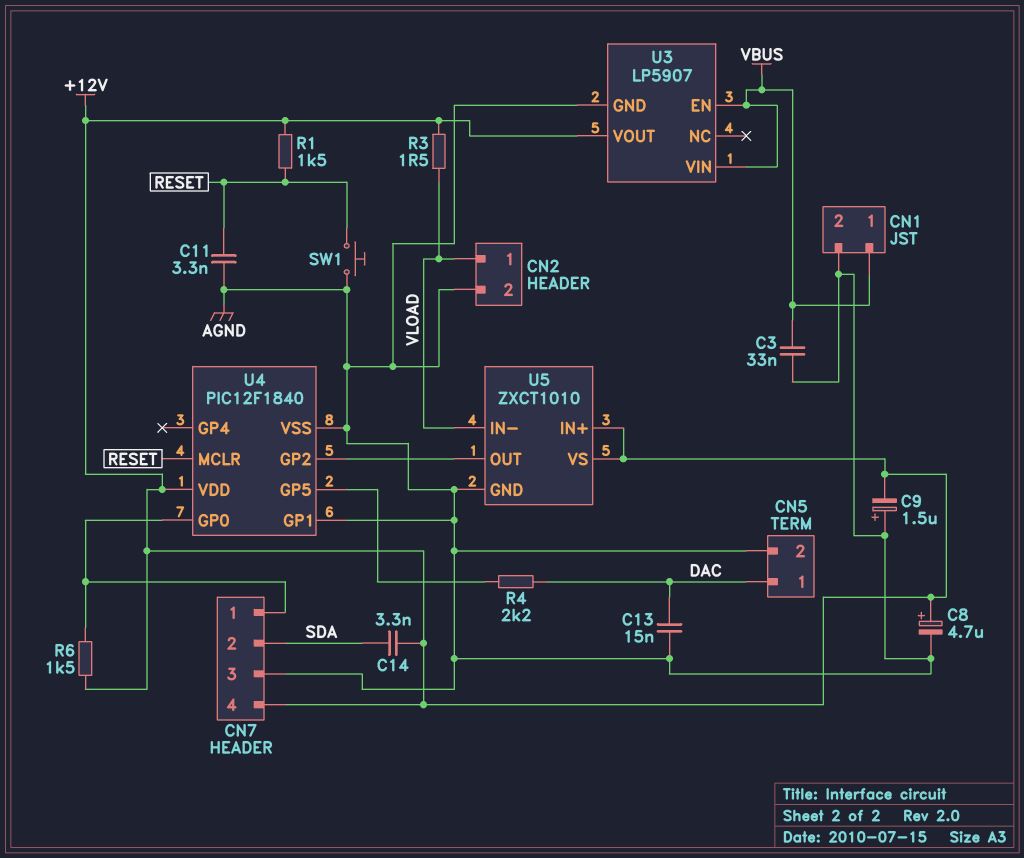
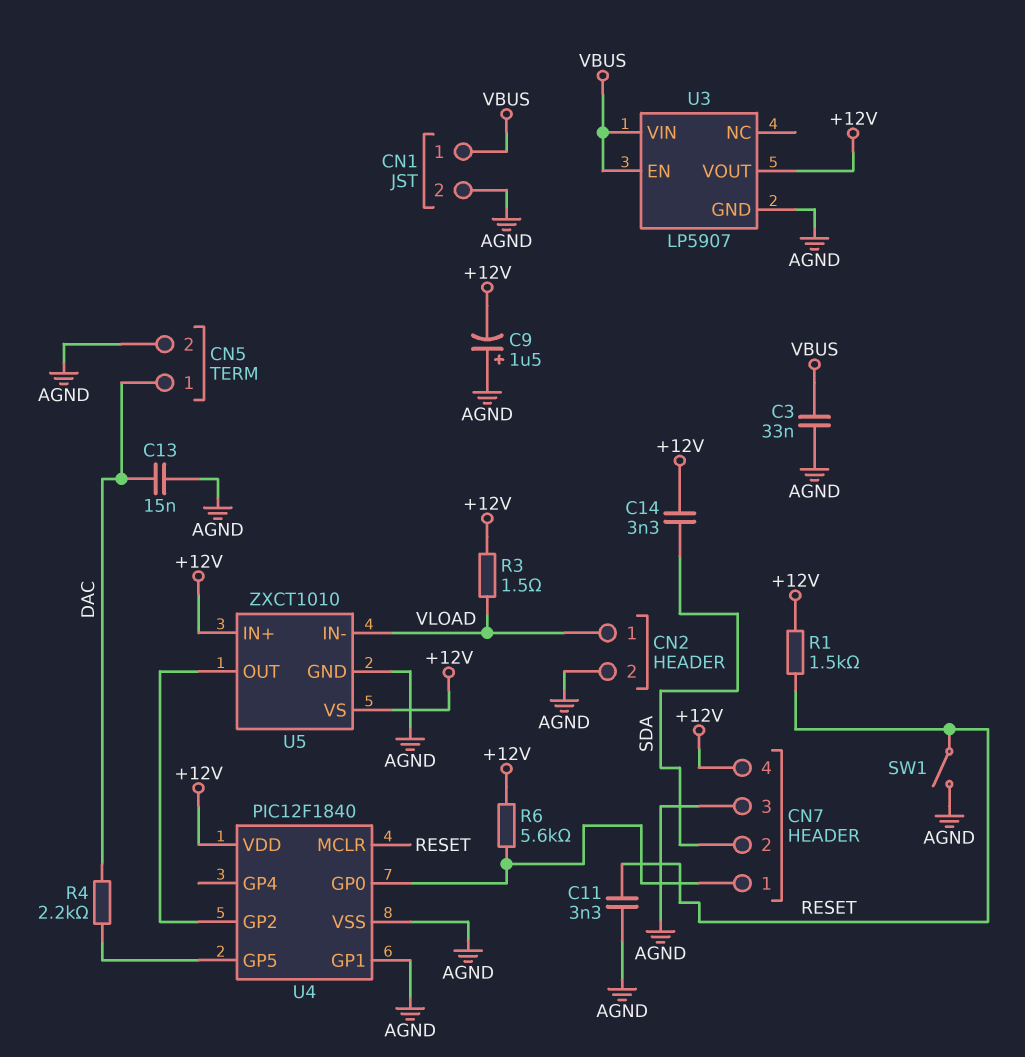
C8: 4.7uF (plus +12V, minus AGND) -> none
R6: 1.5k (+12V, CN7/1) -> 5.6k (+12V, CN7/1)
SW1: button (AGND, RESET) -> switch (AGND, RESET)

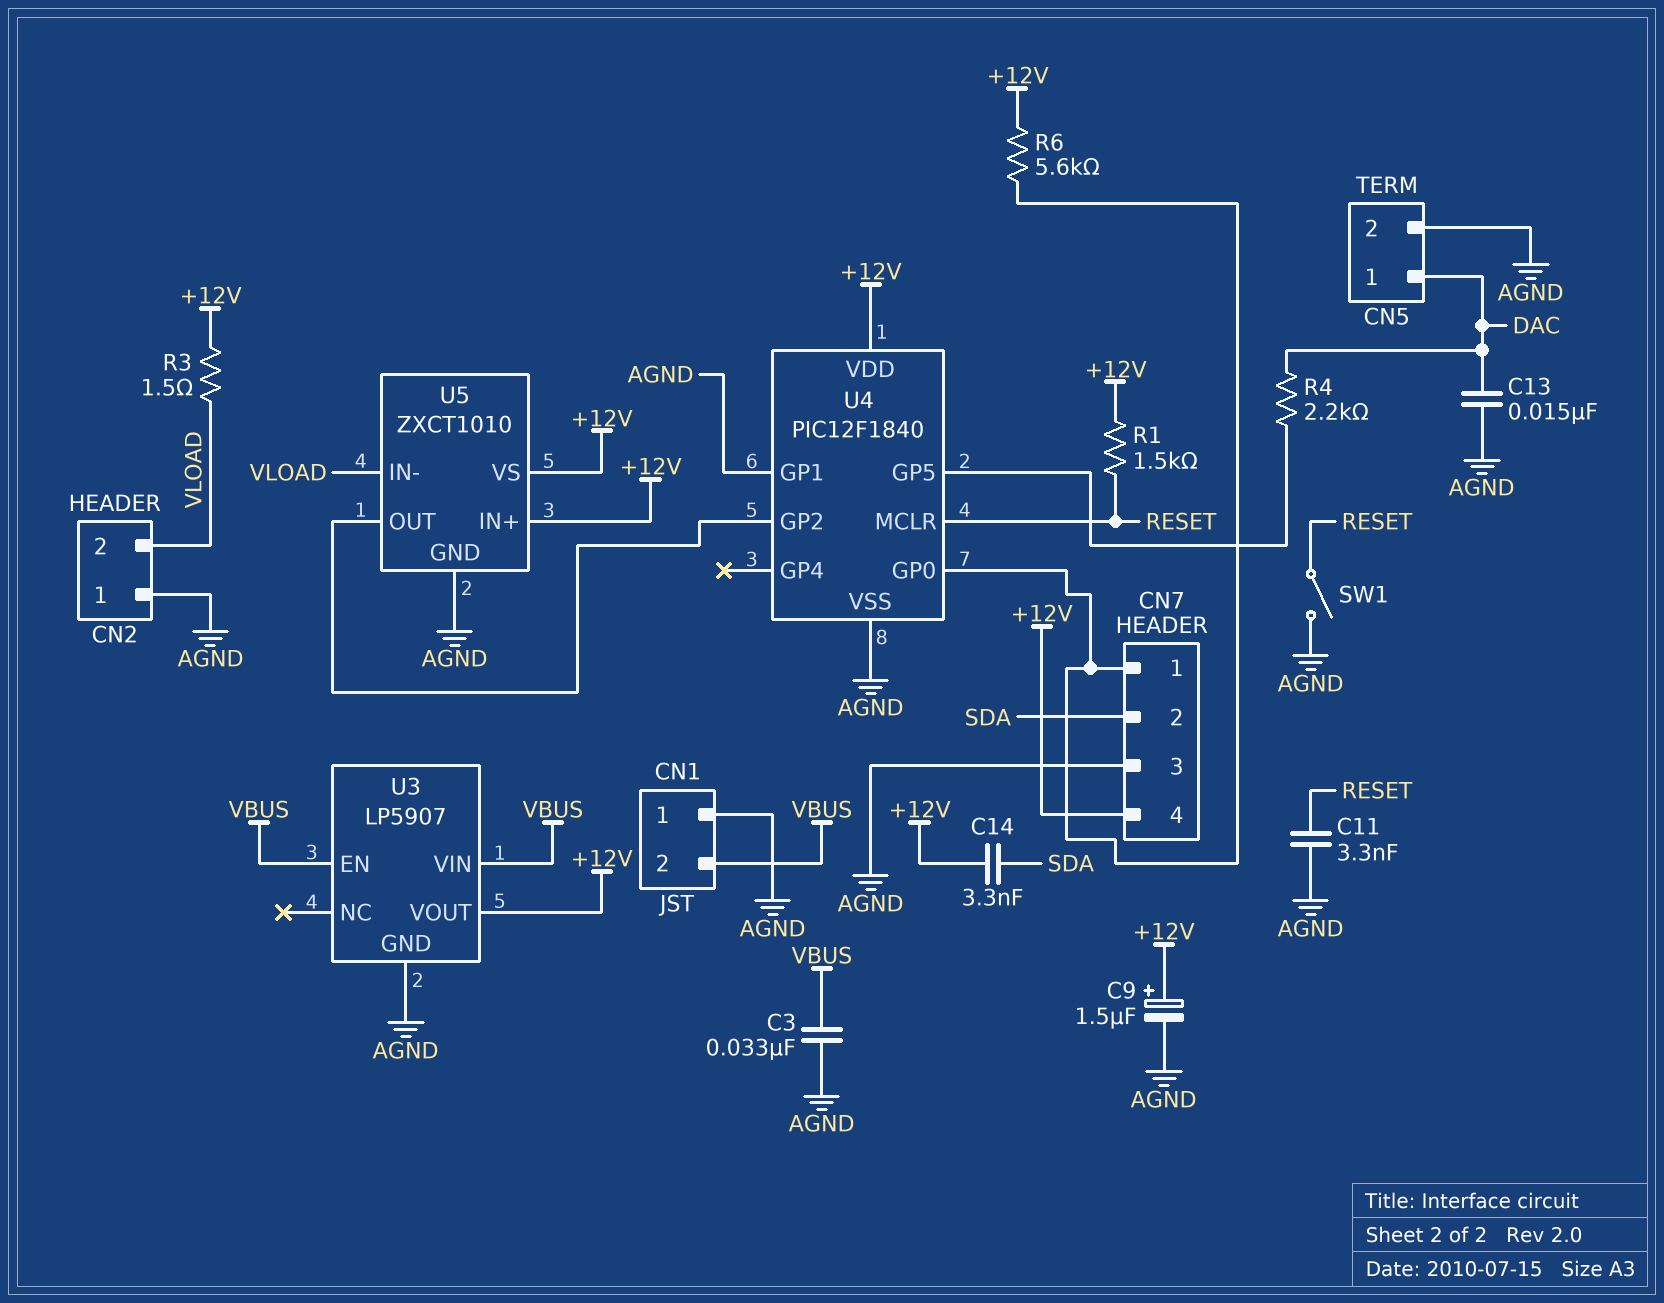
C9: 1.5uF (plus AGND, minus +12V) -> 1.5uF (plus +12V, minus AGND)
CN1 pin 1: VBUS -> AGND
CN1 pin 2: AGND -> VBUS
CN2 pin 1: VLOAD -> AGND
CN2 pin 2: AGND -> VLOAD

